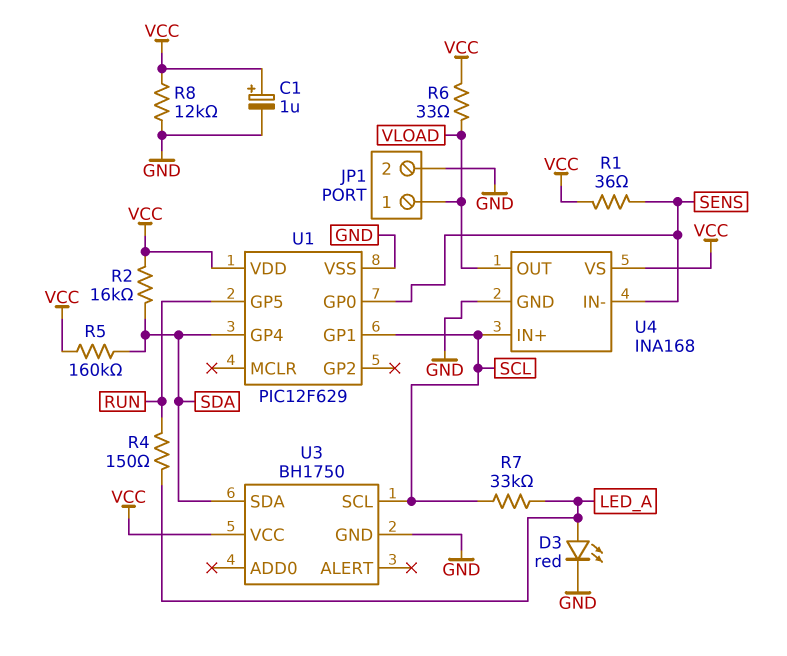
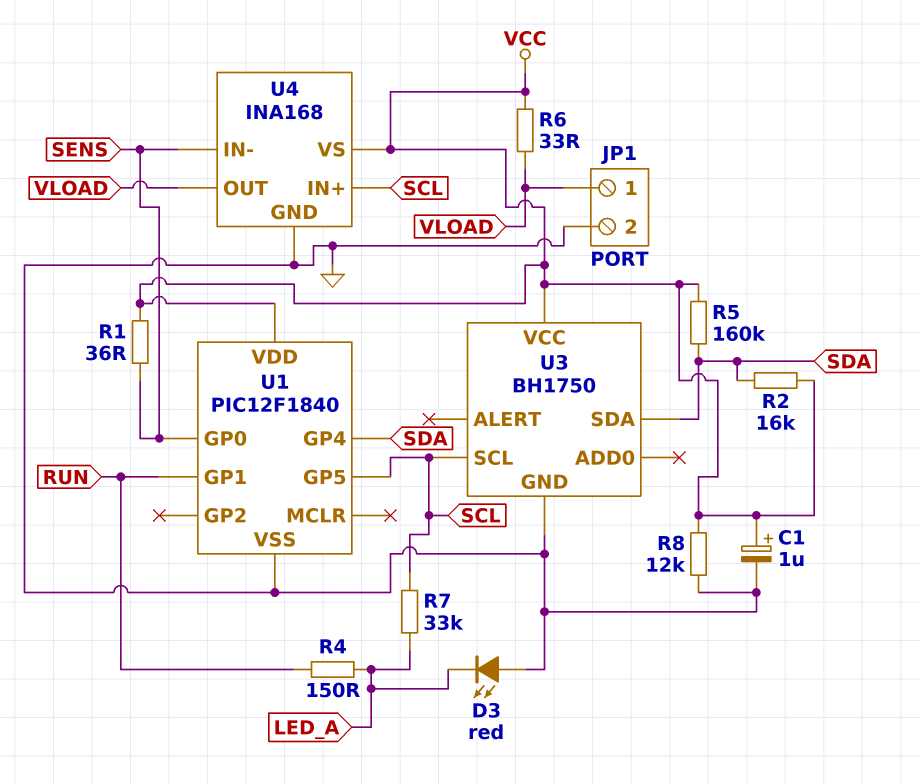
D3: LED red (A LED_A, K GND) -> LED red (A GND, K LED_A)
U1: PIC12F629 -> PIC12F1840
U1 pin GP1: SCL -> RUN
U1 pin GP5: RUN -> SCL

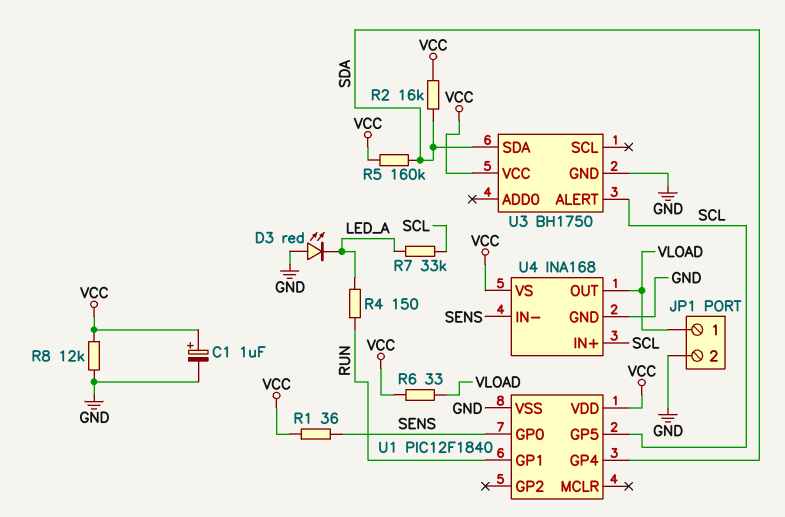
U3 pin ALERT: none -> SCL
U3 pin SCL: SCL -> none

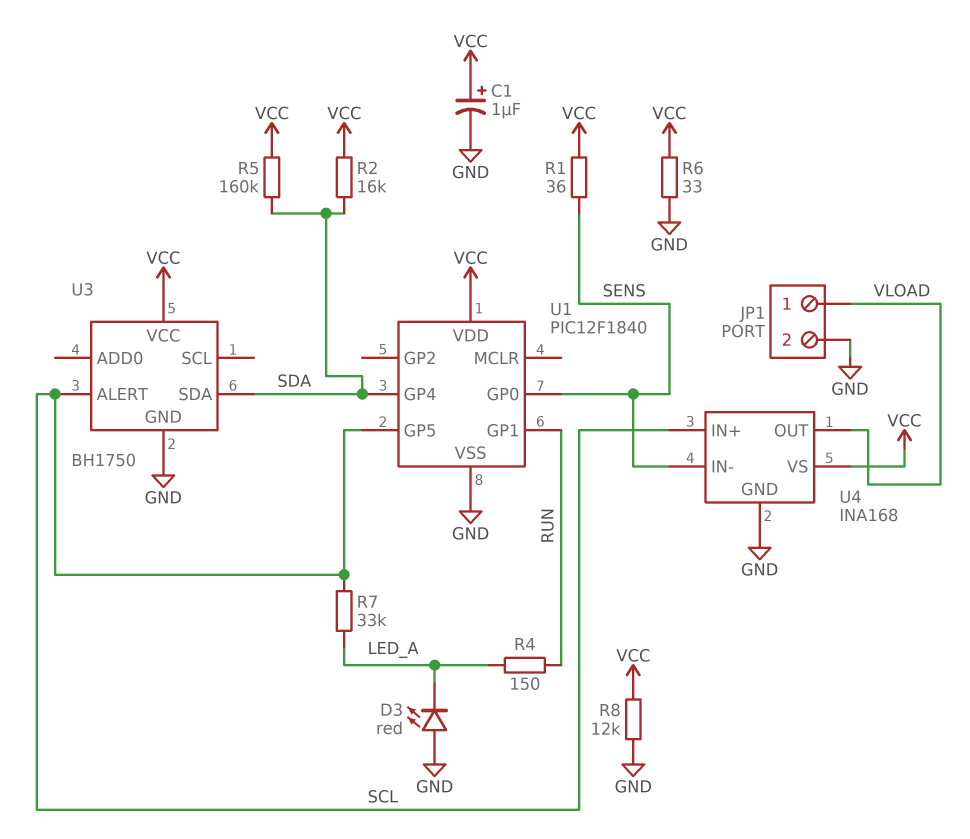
R6: 33 (VCC, VLOAD) -> 33 (GND, VCC)

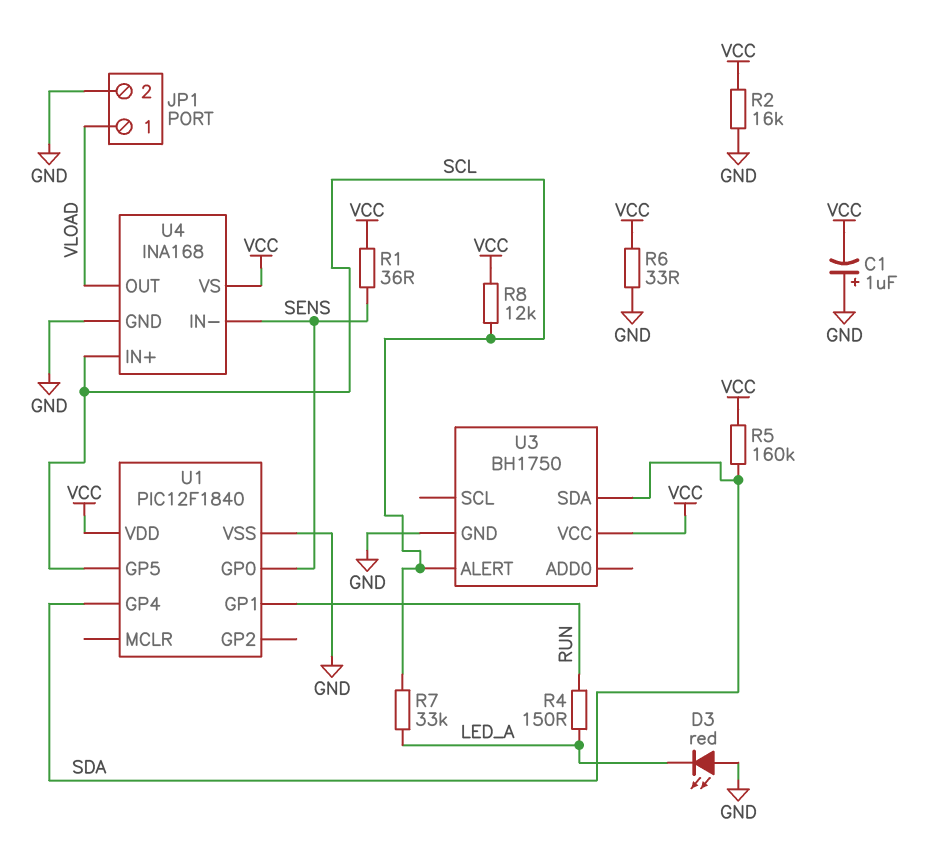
C1: 1uF (plus VCC, minus GND) -> 1uF (plus GND, minus VCC)
R2: 16k (SDA, VCC) -> 16k (GND, VCC)
R8: 12k (GND, VCC) -> 12k (SCL, VCC)

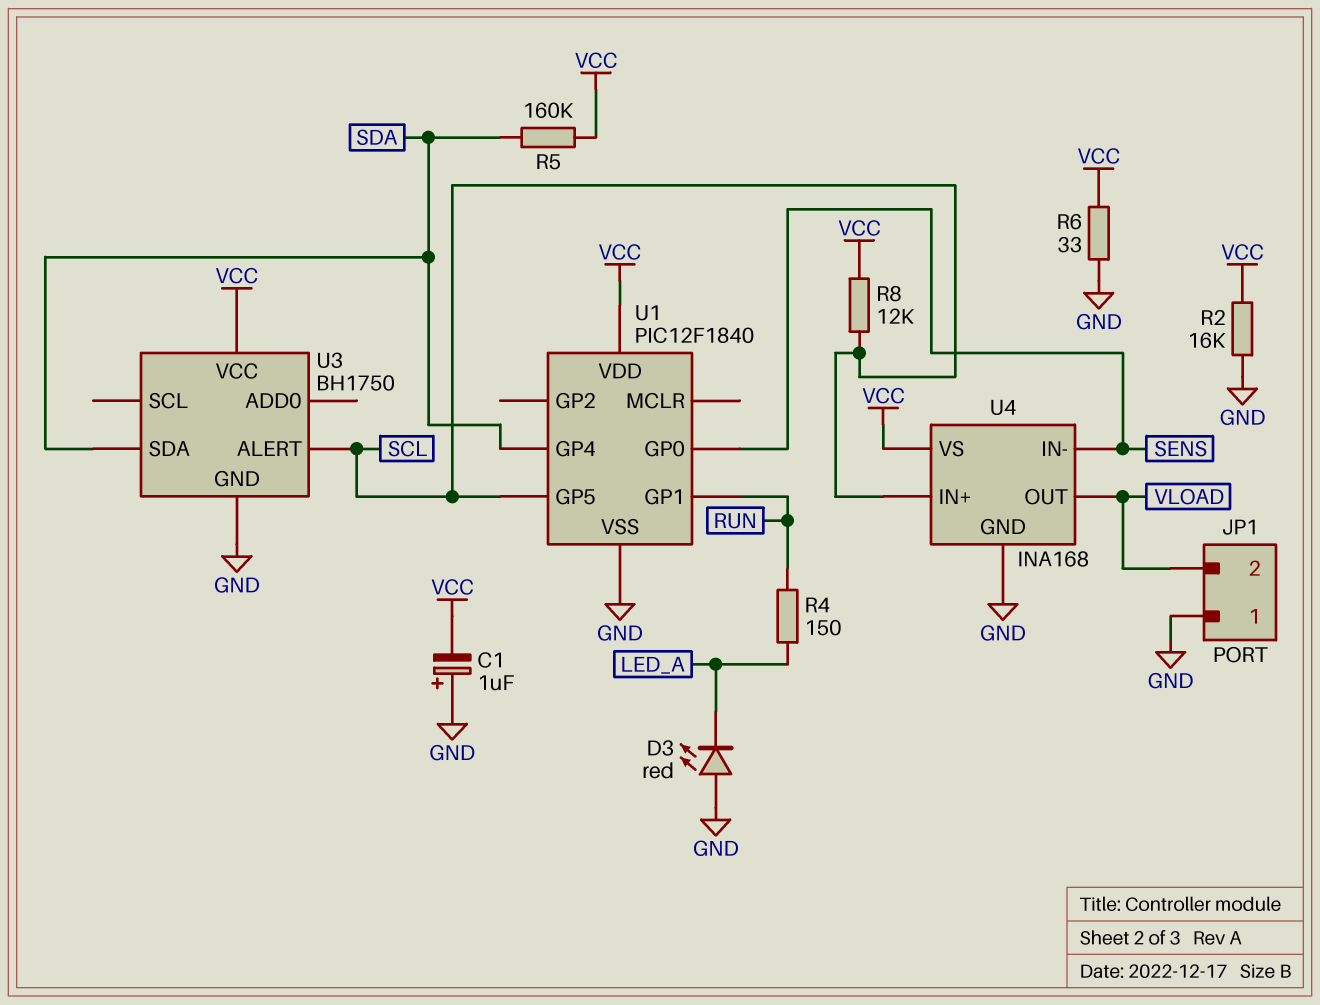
JP1 pin 1: VLOAD -> GND
JP1 pin 2: GND -> VLOAD
R1: 36 (SENS, VCC) -> none
R7: 33k (LED_A, SCL) -> none

